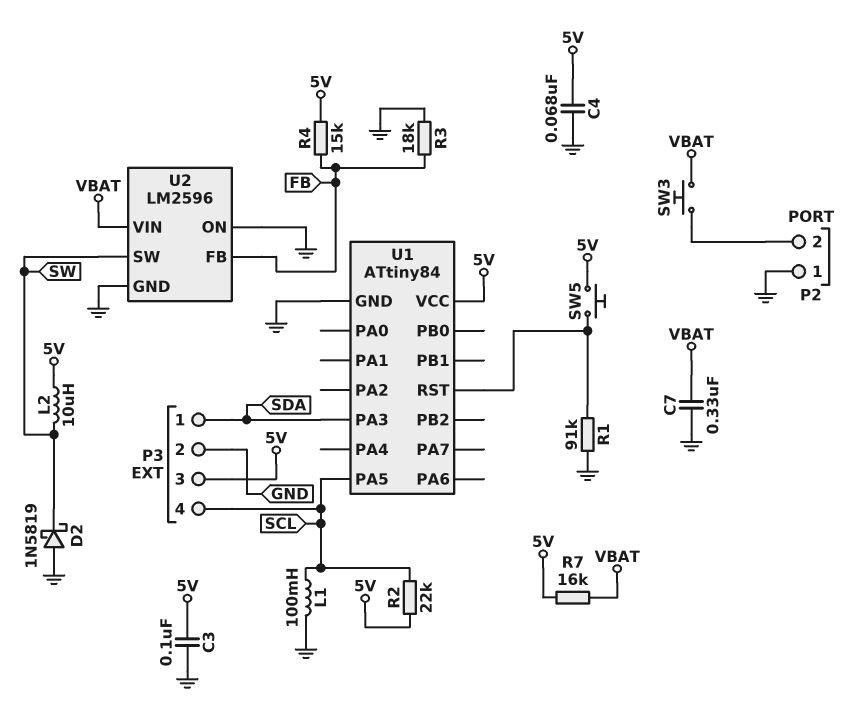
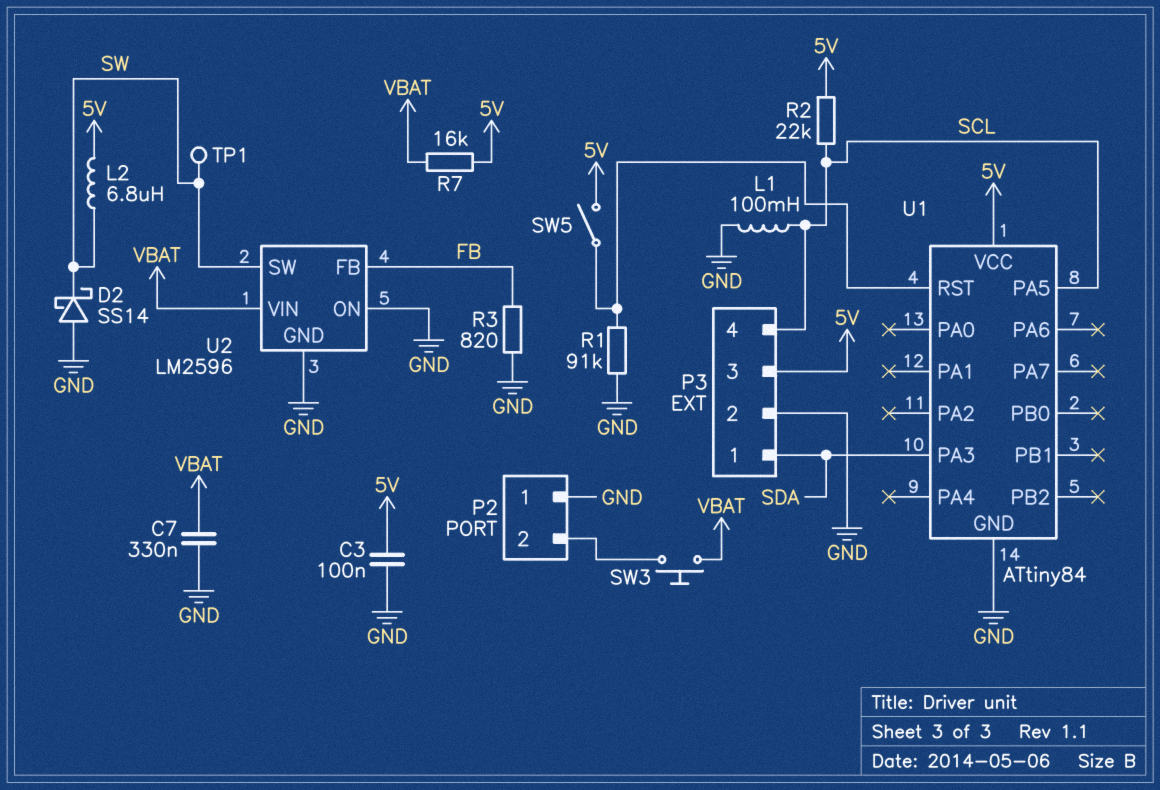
C4: 68nF (5V, GND) -> none
D2: schottky 1N5819 (A GND, K SW) -> schottky SS14 (A GND, K SW)
L2: 10uH (5V, SW) -> 6.8uH (5V, SW)
R3: 18k (FB, GND) -> 820 (FB, GND)
R4: 15k (5V, FB) -> none
SW5: button (5V, U1/RST) -> switch (5V, U1/RST)
TP1: none -> test point (SW)

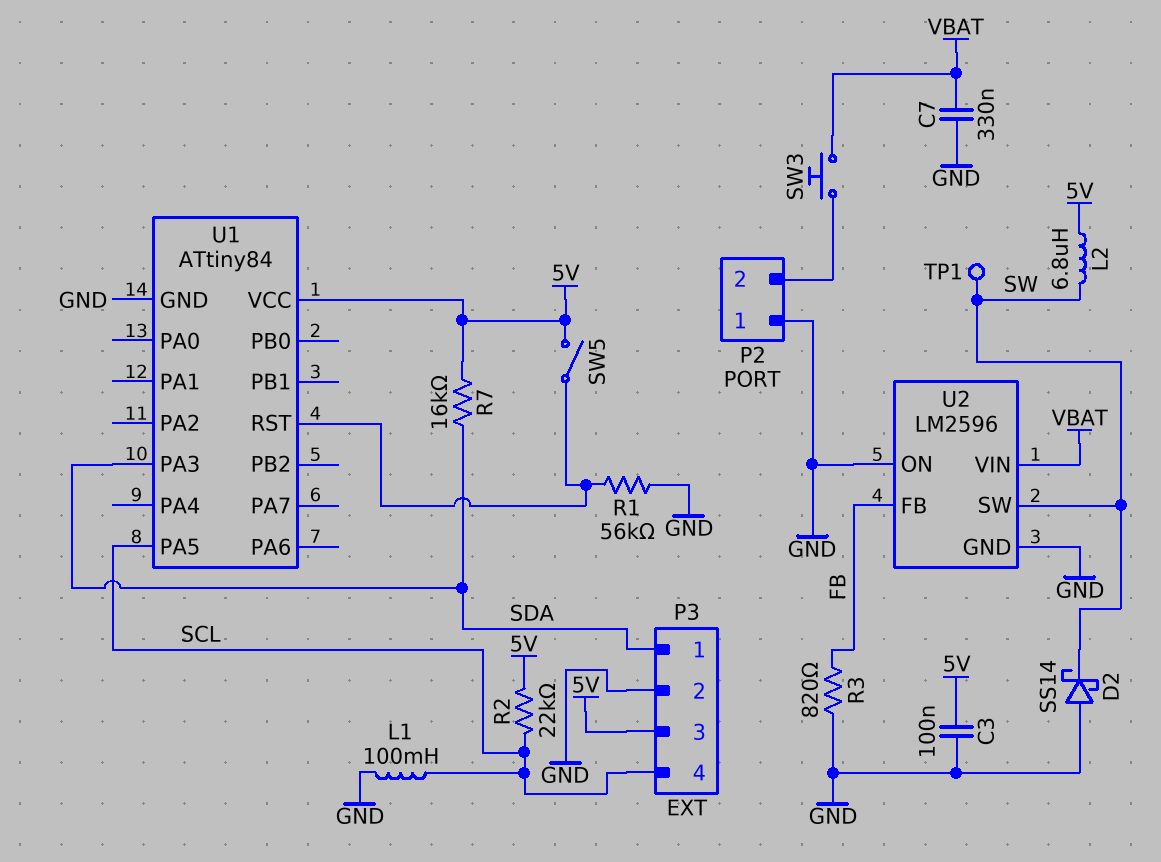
R1: 91k (GND, U1/RST) -> 56k (GND, U1/RST)
R7: 16k (5V, VBAT) -> 16k (5V, SDA)

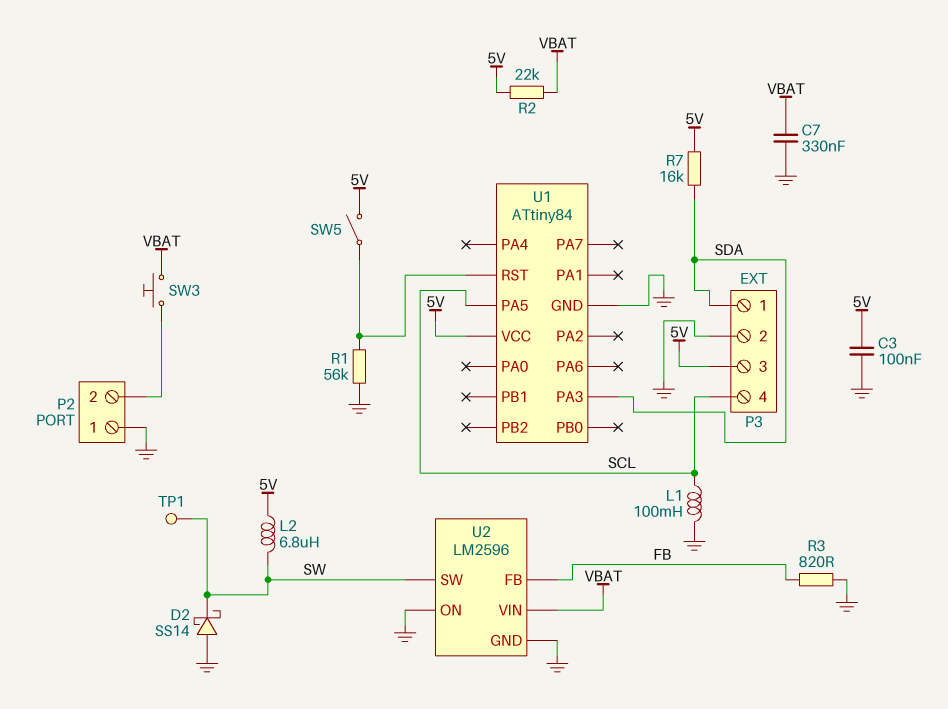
R2: 22k (5V, SCL) -> 22k (5V, VBAT)

